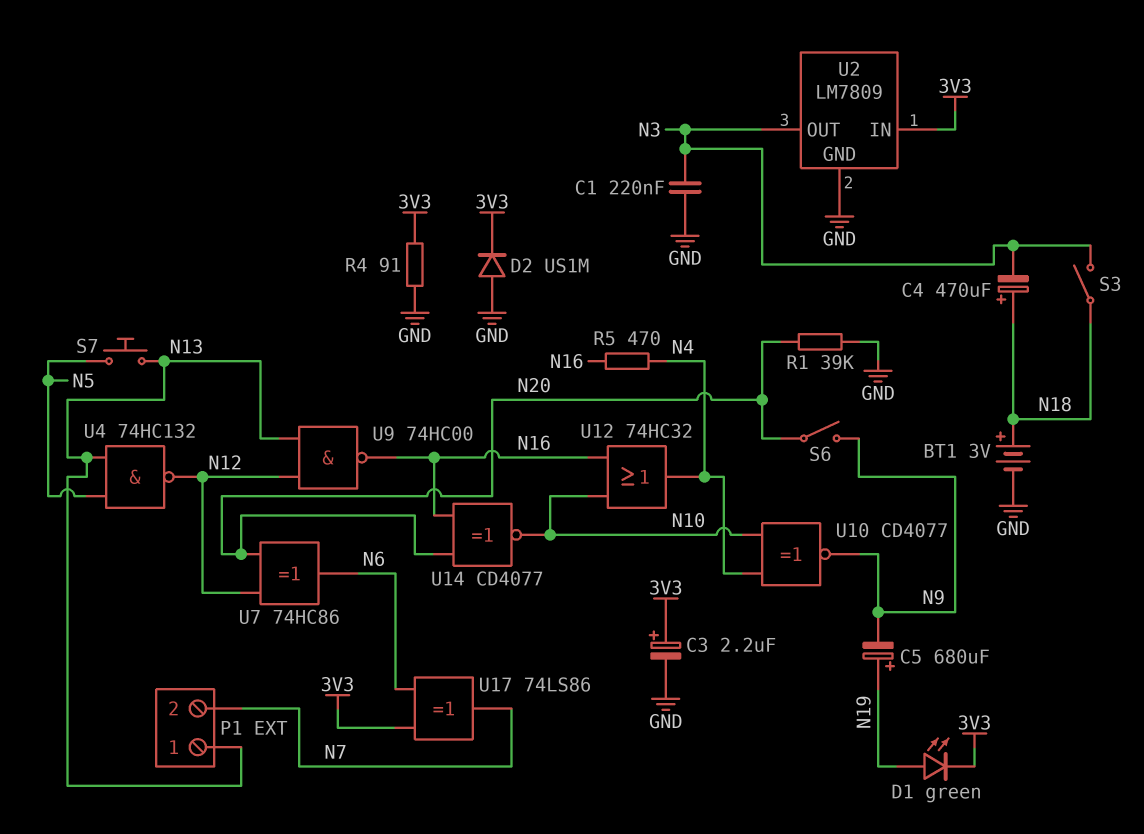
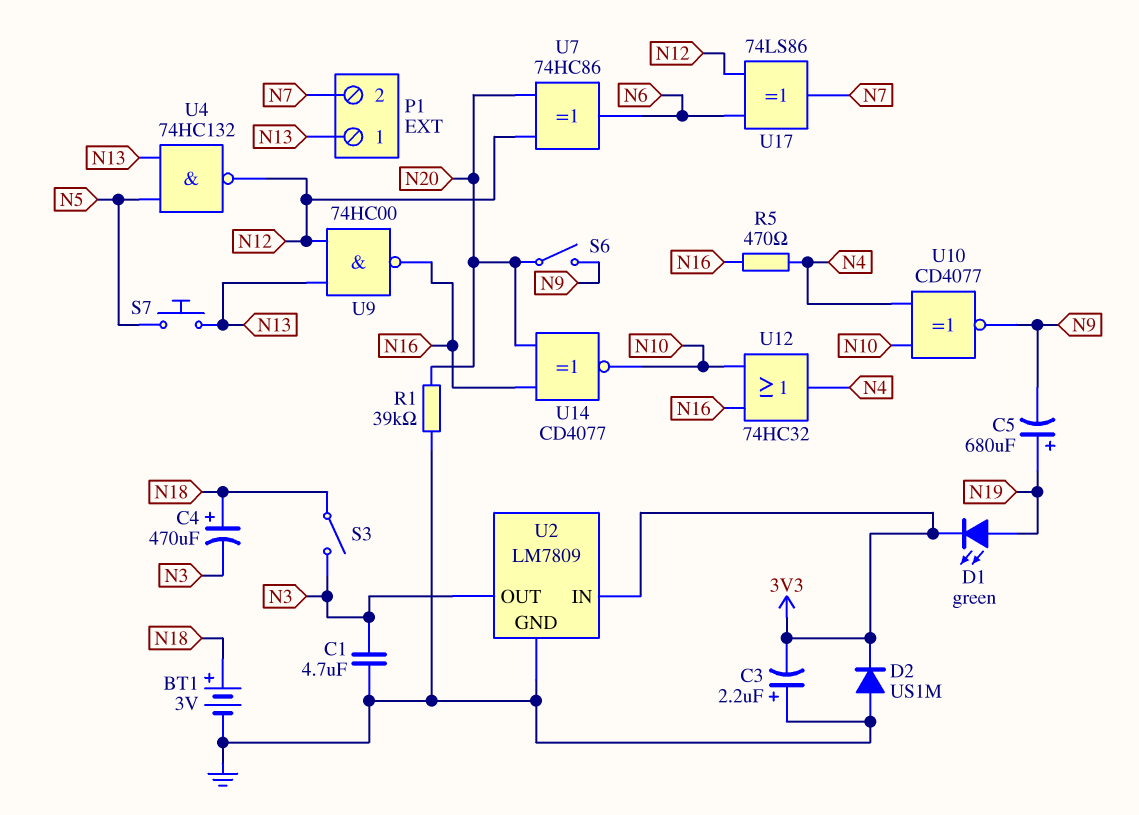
C1: 220nF (GND, N3) -> 4.7uF (GND, N3)
C3: 2.2uF (plus 3V3, minus GND) -> 2.2uF (plus GND, minus 3V3)
R4: 91 (3V3, GND) -> none
U17: XOR 74LS86 (in 3V3, in N6, out N7) -> XOR 74LS86 (in N6, in N12, out N7)

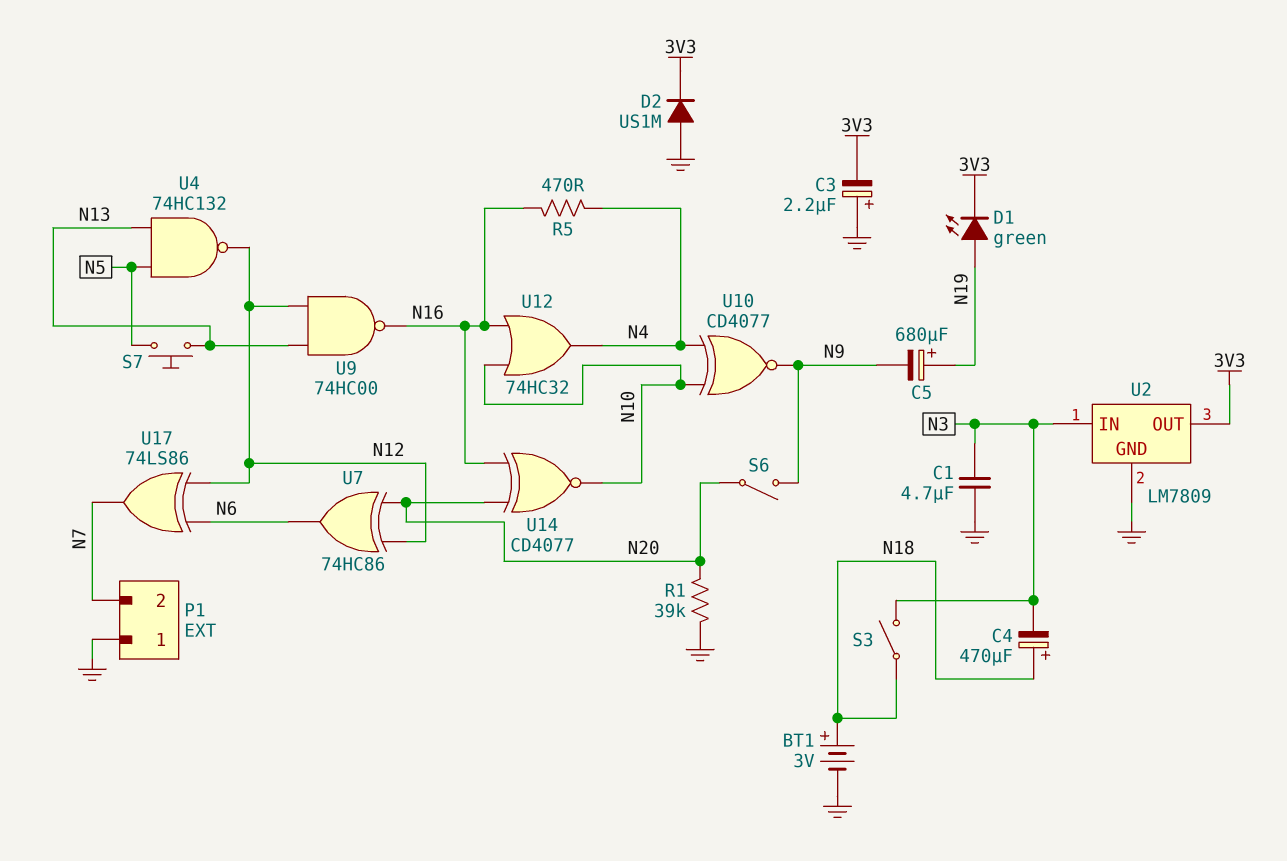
P1 pin 1: N13 -> GND
U2 pin IN: 3V3 -> N3
U2 pin OUT: N3 -> 3V3

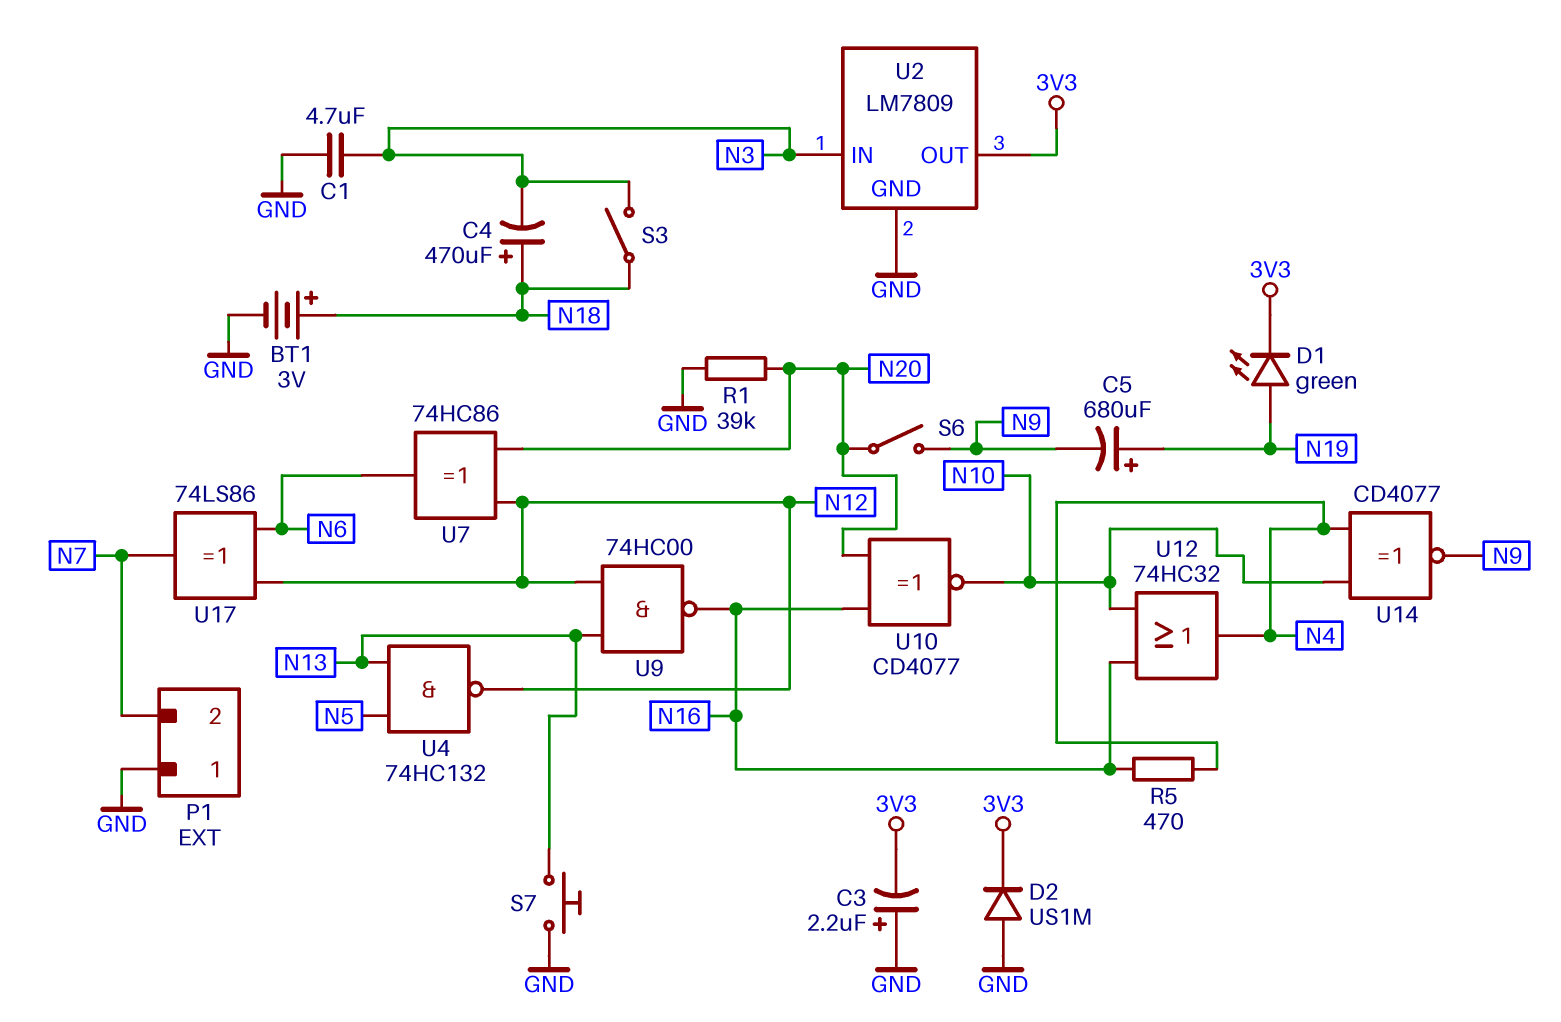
S7: button (N5, N13) -> button (GND, N13)
U10: XNOR CD4077 (in N4, in N10, out N9) -> XNOR CD4077 (in N16, in N20, out N10)
U14: XNOR CD4077 (in N16, in N20, out N10) -> XNOR CD4077 (in N4, in N10, out N9)

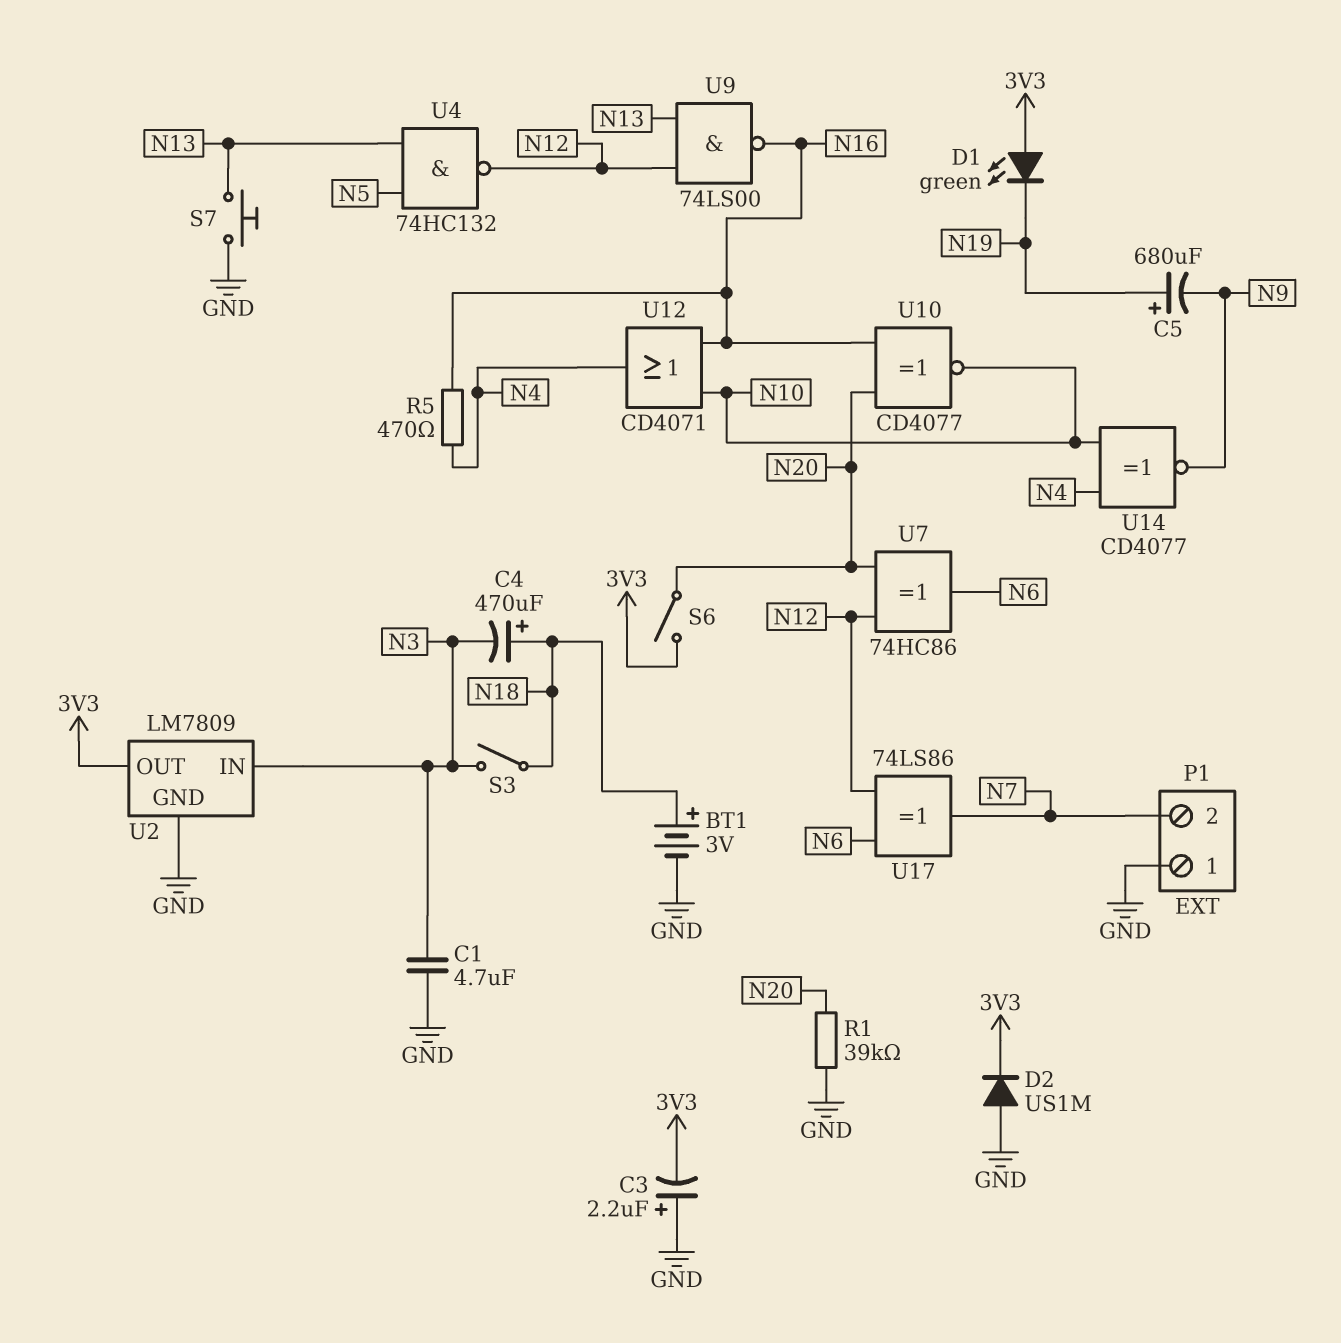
D1: LED green (A N19, K 3V3) -> LED green (A 3V3, K N19)
S6: switch (N9, N20) -> switch (3V3, N20)
U9: NAND 74HC00 (in N12, in N13, out N16) -> NAND 74LS00 (in N12, in N13, out N16)
U12: OR 74HC32 (in N10, in N16, out N4) -> OR CD4071 (in N10, in N16, out N4)

